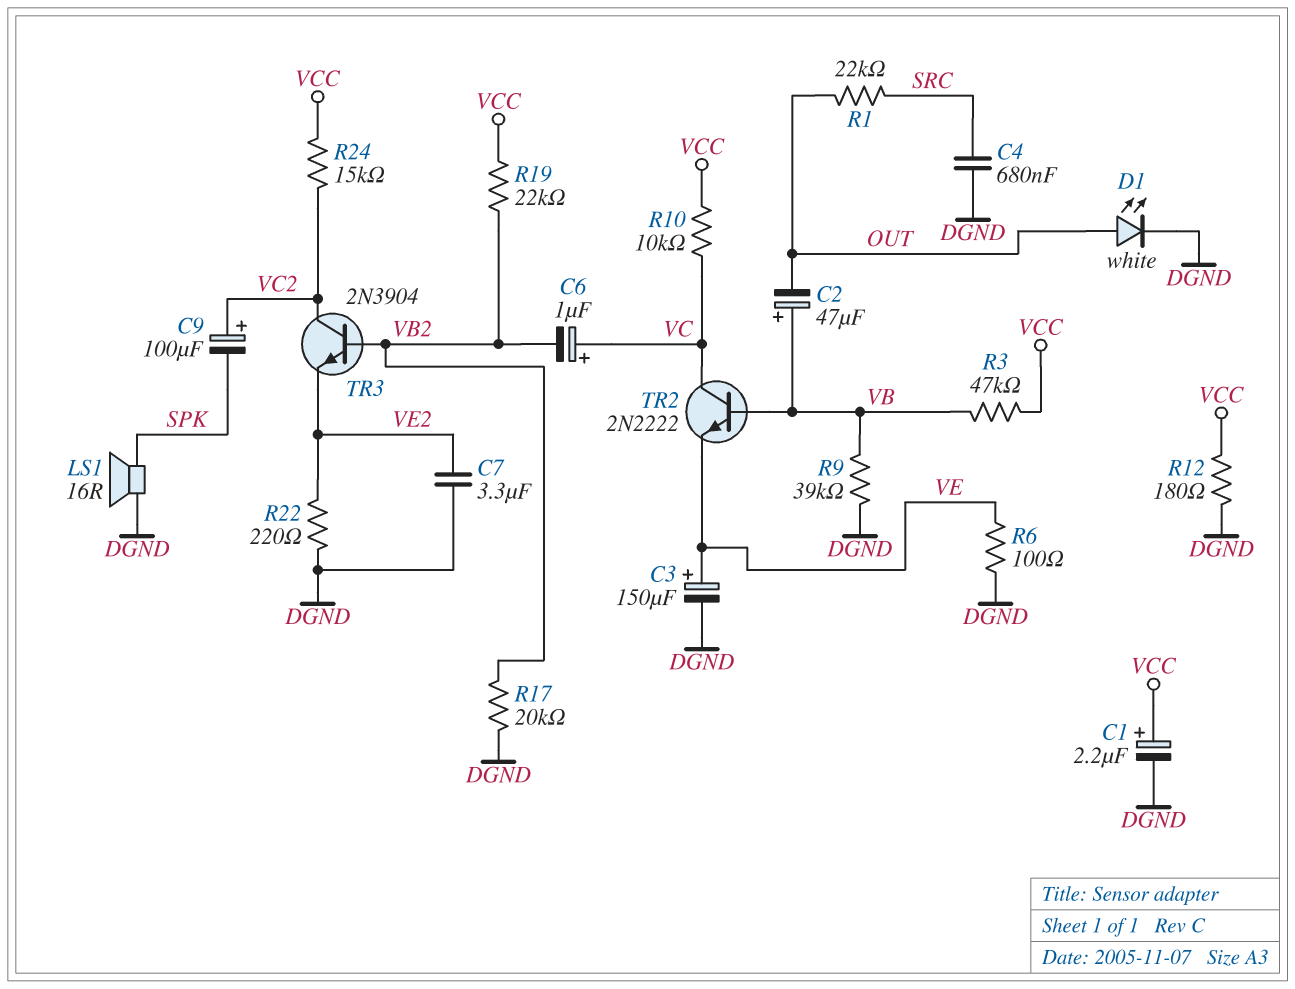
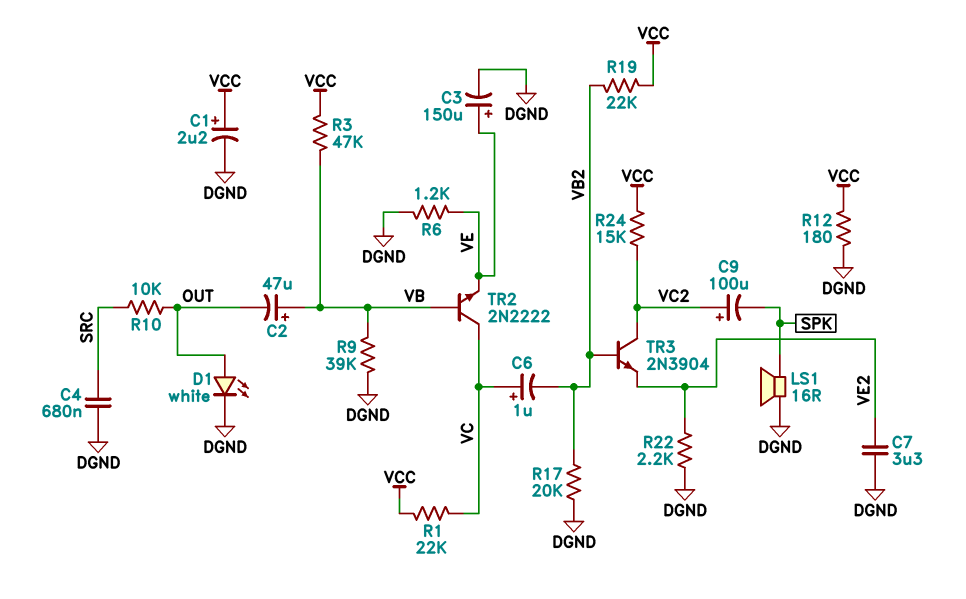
R1: 22k (OUT, SRC) -> 22k (VC, VCC)
R6: 100 (DGND, VE) -> 1.2k (DGND, VE)
R10: 10k (VC, VCC) -> 10k (OUT, SRC)
R22: 220 (DGND, VE2) -> 2.2k (DGND, VE2)

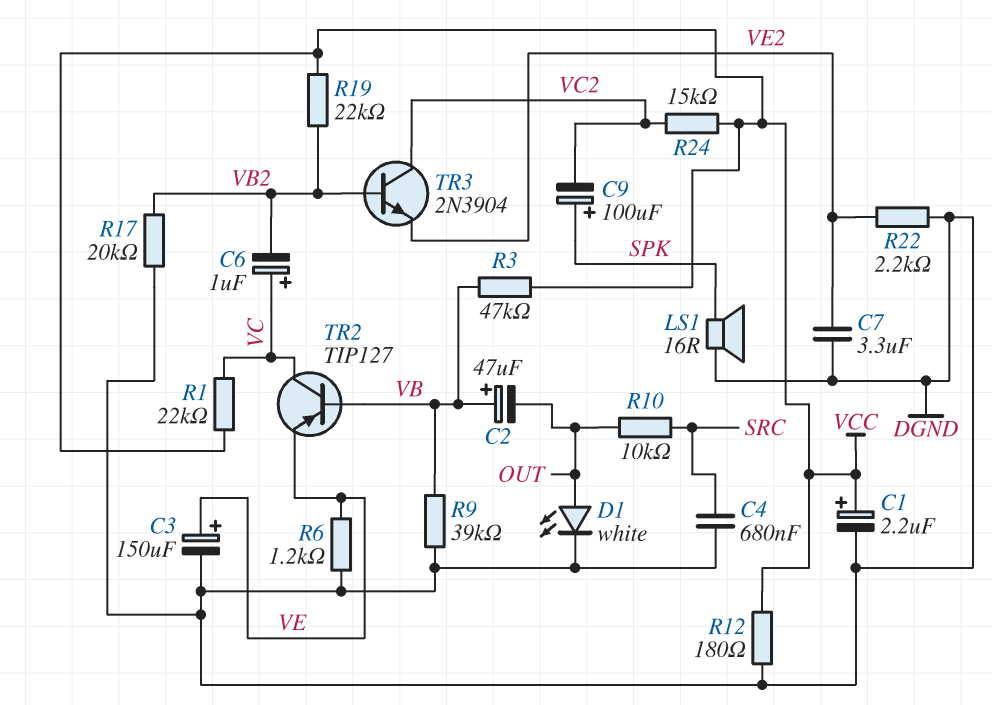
C9: 100uF (plus VC2, minus SPK) -> 100uF (plus SPK, minus VC2)
TR2: NPN 2N2222 (B VB, C VC, E VE) -> PNP TIP127 (B VB, C VC, E VE)

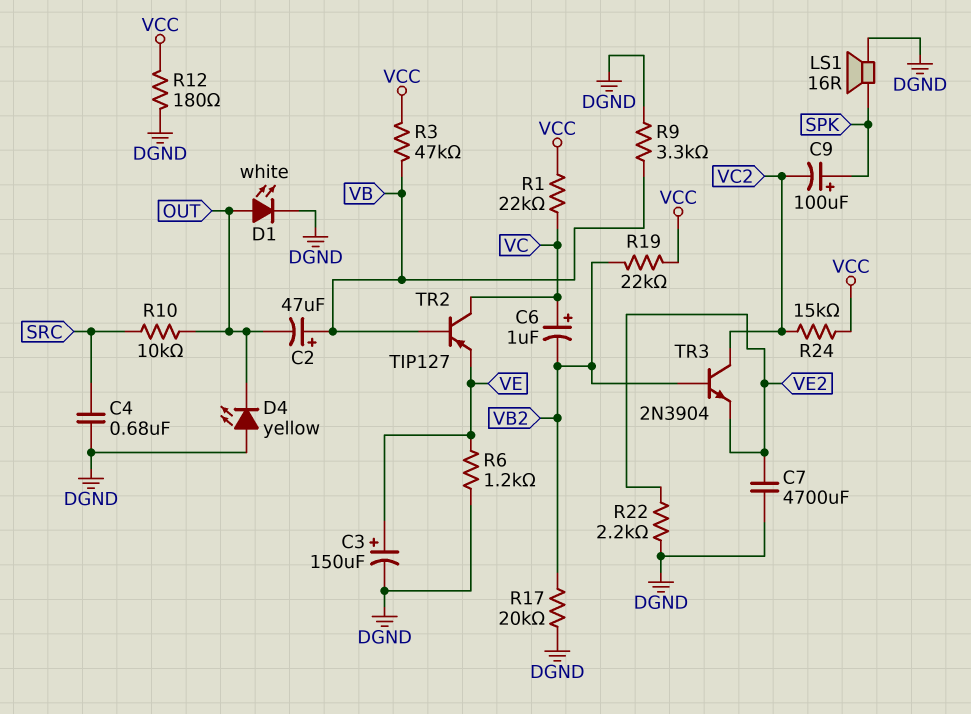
C1: 2.2uF (plus VCC, minus DGND) -> none
C7: 3.3uF (DGND, VE2) -> 4700uF (DGND, VE2)
D4: none -> LED yellow (A DGND, K OUT)
R9: 39k (DGND, VB) -> 3.3k (DGND, VB)

